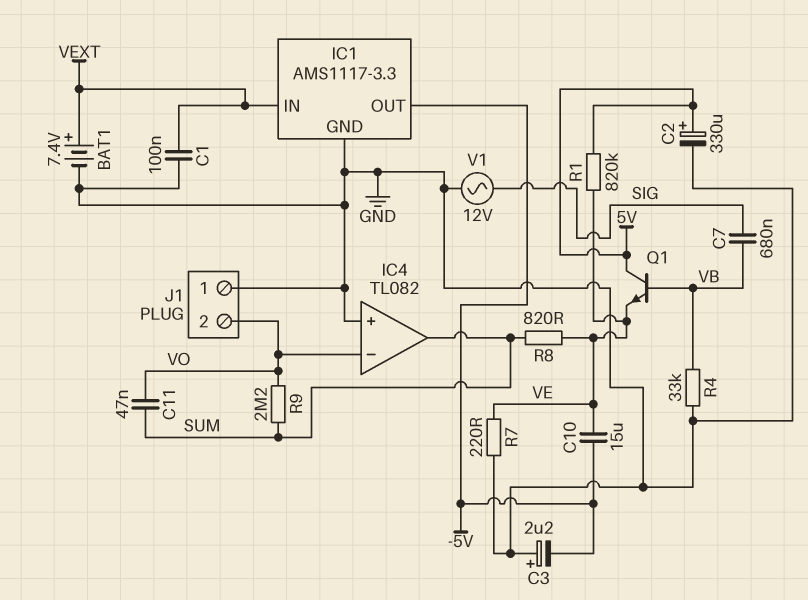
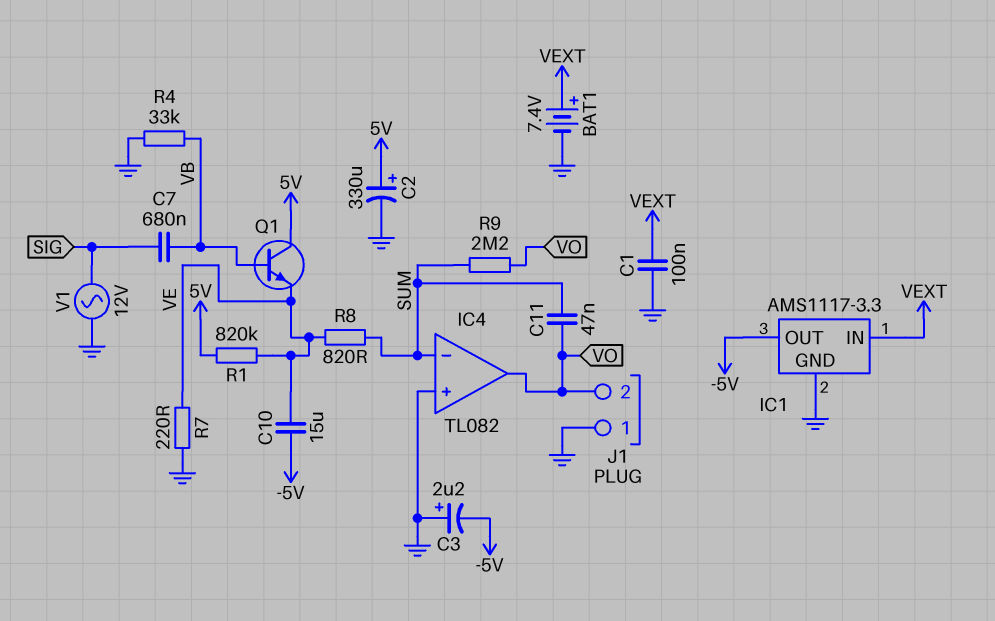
IC4 pin in-: VO -> SUM
IC4 pin out: SUM -> VO

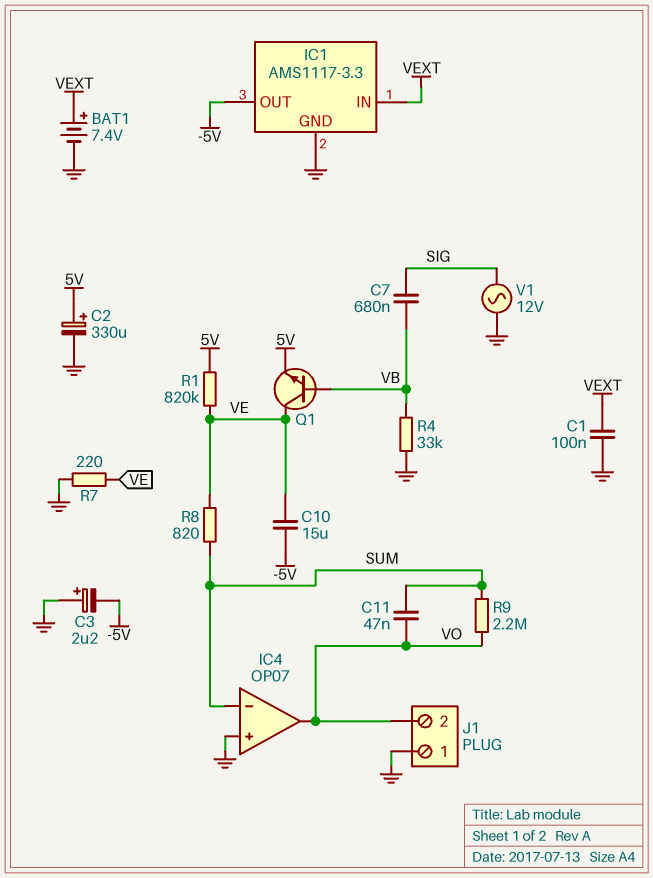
IC4: TL082 -> OP07
Q1: NPN (B VB, C 5V, E VE) -> NPN (B VB, C VE, E 5V)

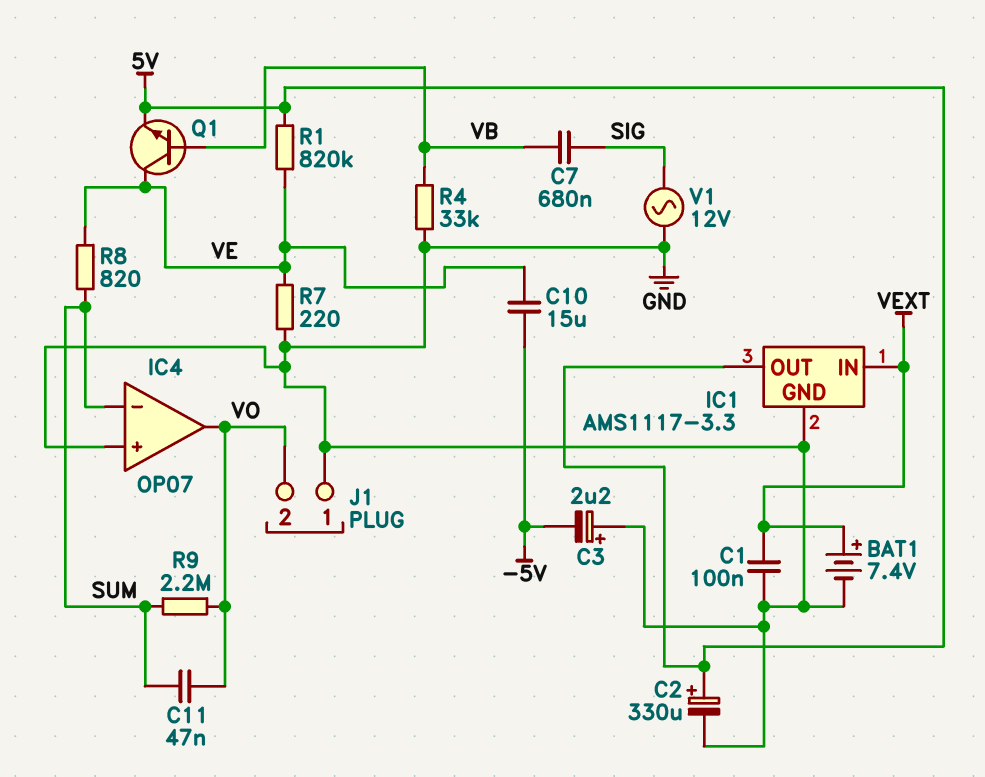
IC1 pin OUT: -5V -> 5V

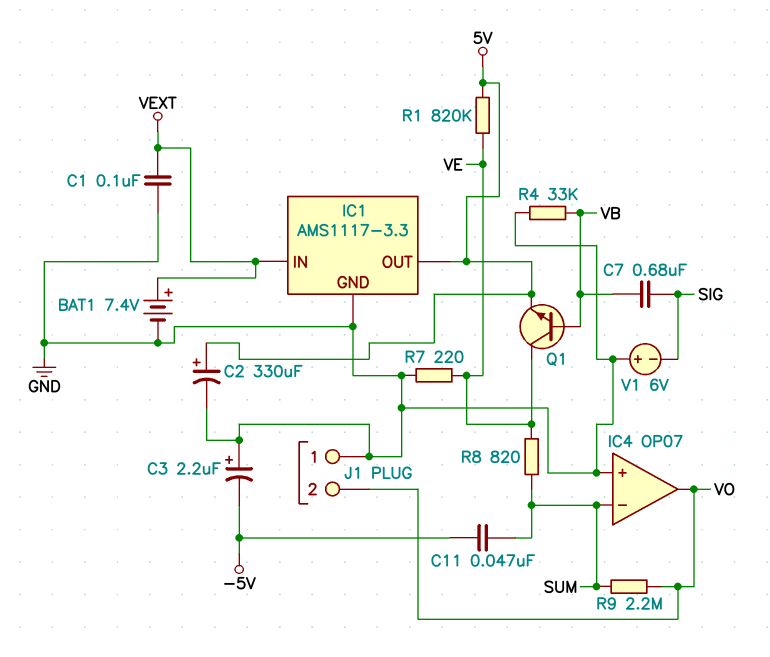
C10: 15uF (-5V, VE) -> none
C11: 47nF (SUM, VO) -> 47nF (-5V, SUM)
V1: AC 12V (GND, SIG) -> 6V (plus GND, minus SIG)

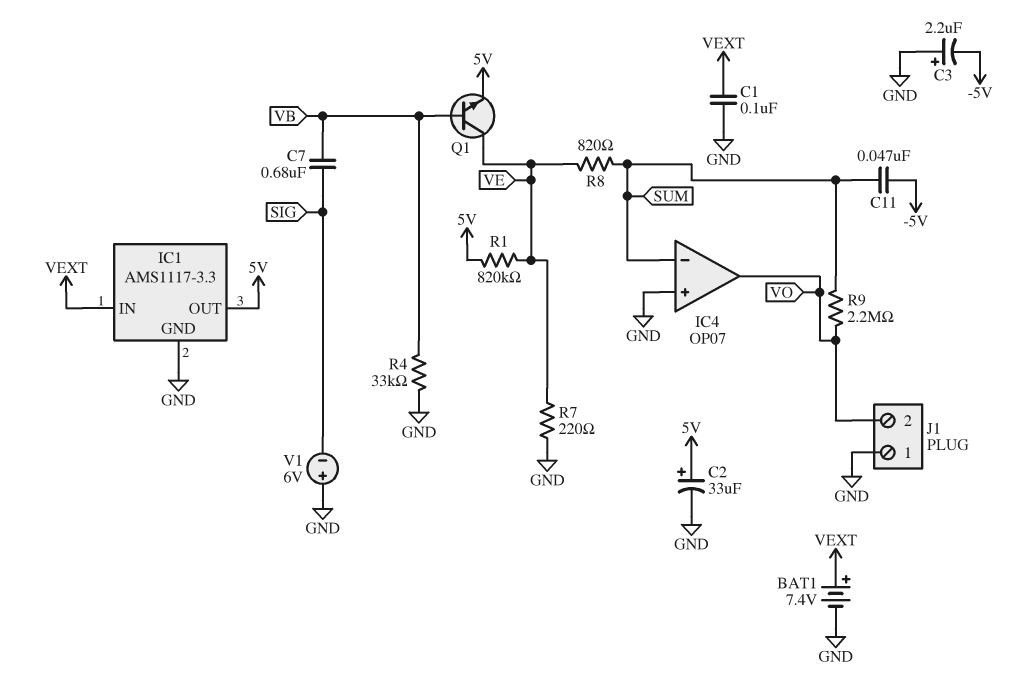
C2: 330uF (plus 5V, minus GND) -> 33uF (plus 5V, minus GND)

